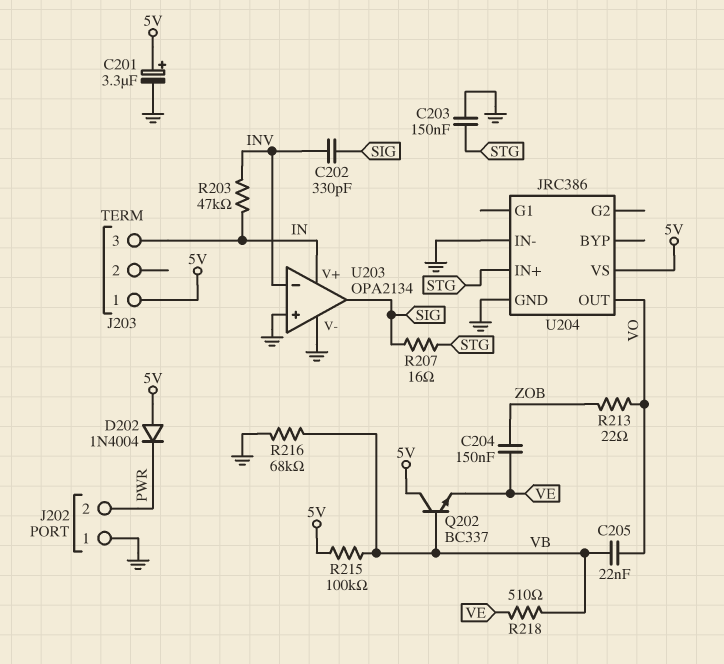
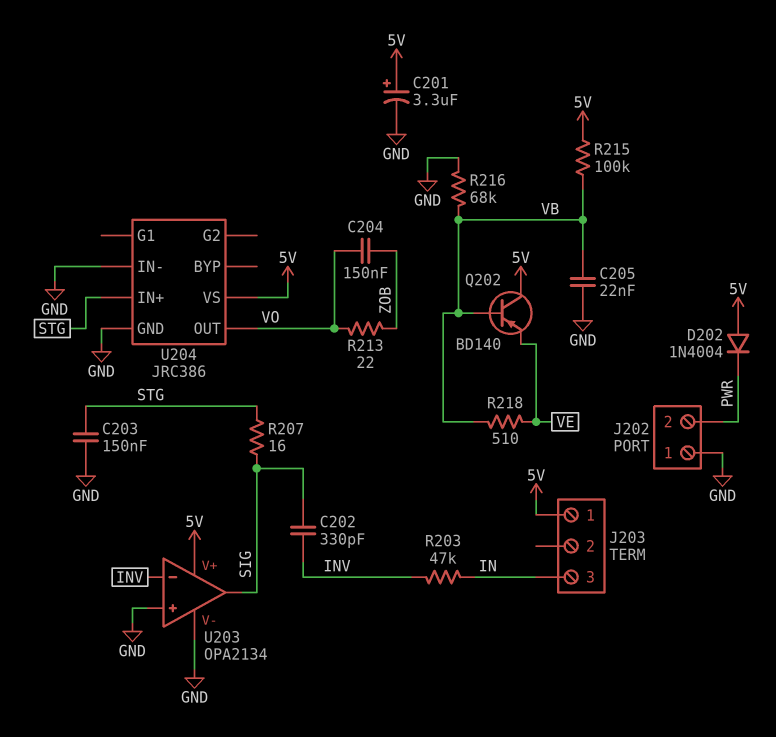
C204: 150nF (VE, ZOB) -> 150nF (VO, ZOB)
C205: 22nF (VB, VO) -> 22nF (GND, VB)
Q202: NPN BC337 (B VB, C 5V, E VE) -> PNP BD140 (B VB, C 5V, E VE)
U203 pin V+: IN -> 5V

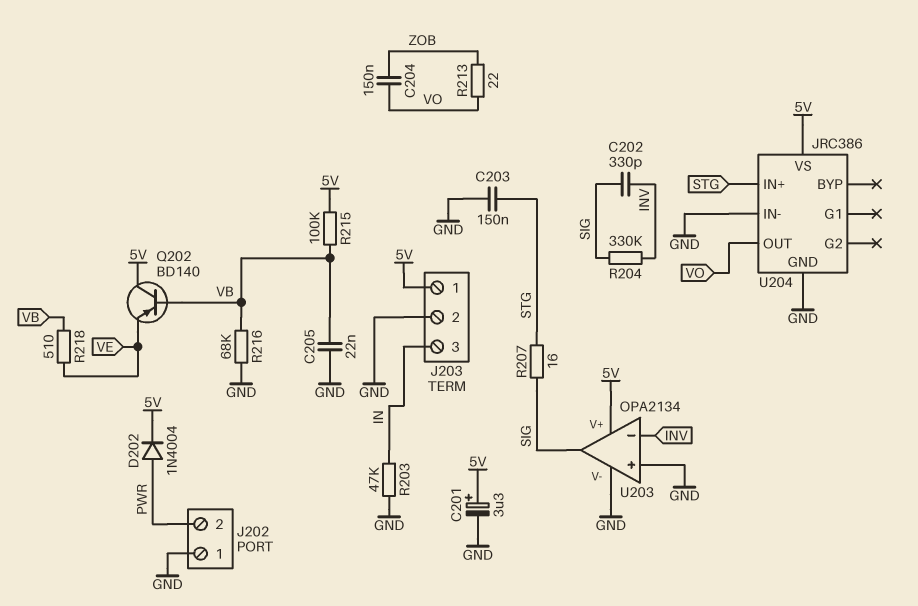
D202: diode 1N4004 (A 5V, K PWR) -> diode 1N4004 (A PWR, K 5V)
J203 pin 2: none -> GND
R203: 47k (IN, INV) -> 47k (GND, IN)
R204: none -> 330k (INV, SIG)

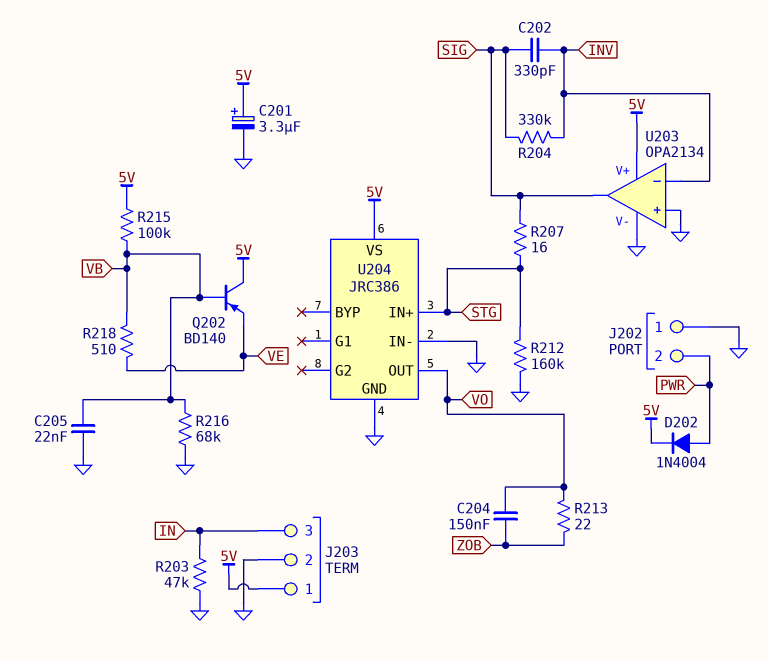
C203: 150nF (GND, STG) -> none
R212: none -> 160k (GND, STG)

